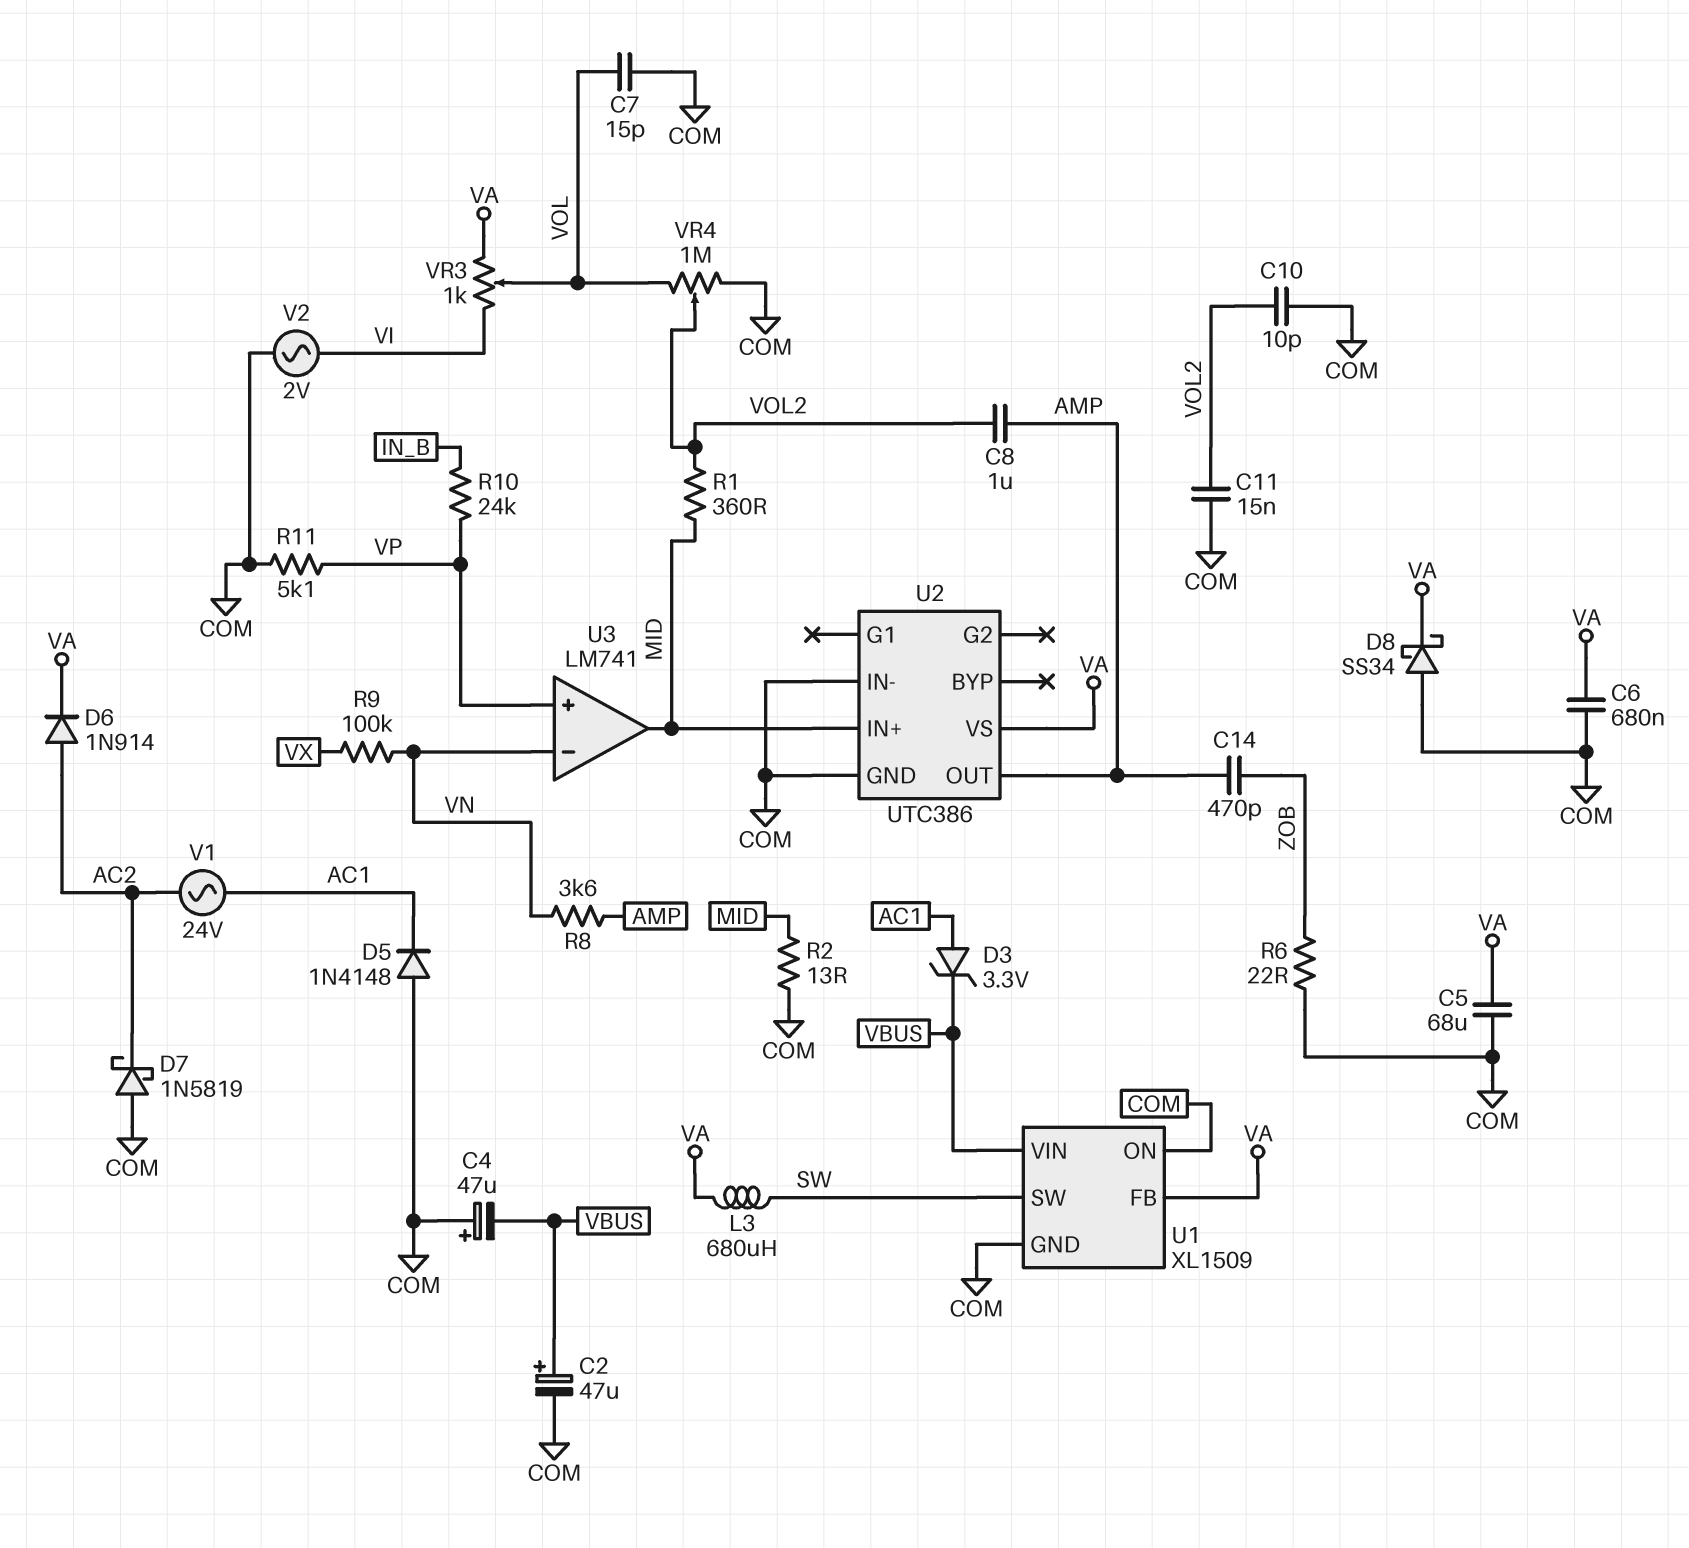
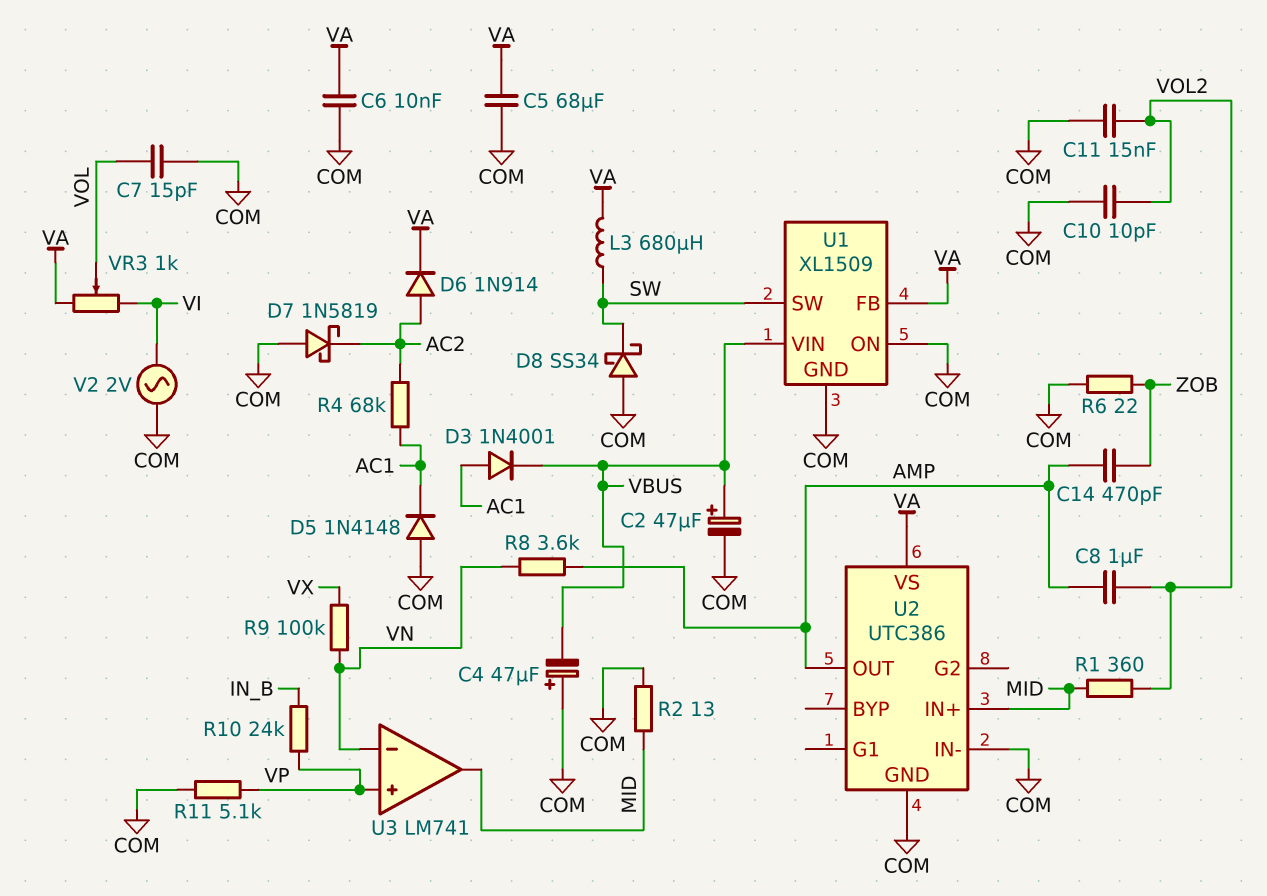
C6: 680nF (COM, VA) -> 10nF (COM, VA)
D3: zener 3.3V (A AC1, K VBUS) -> diode 1N4001 (A AC1, K VBUS)
D8: schottky SS34 (A COM, K VA) -> schottky SS34 (A COM, K SW)
R4: none -> 68k (AC1, AC2)
V1: AC 24V (AC1, AC2) -> none
VR4: 1M (COM, VOL, wiper VOL2) -> none

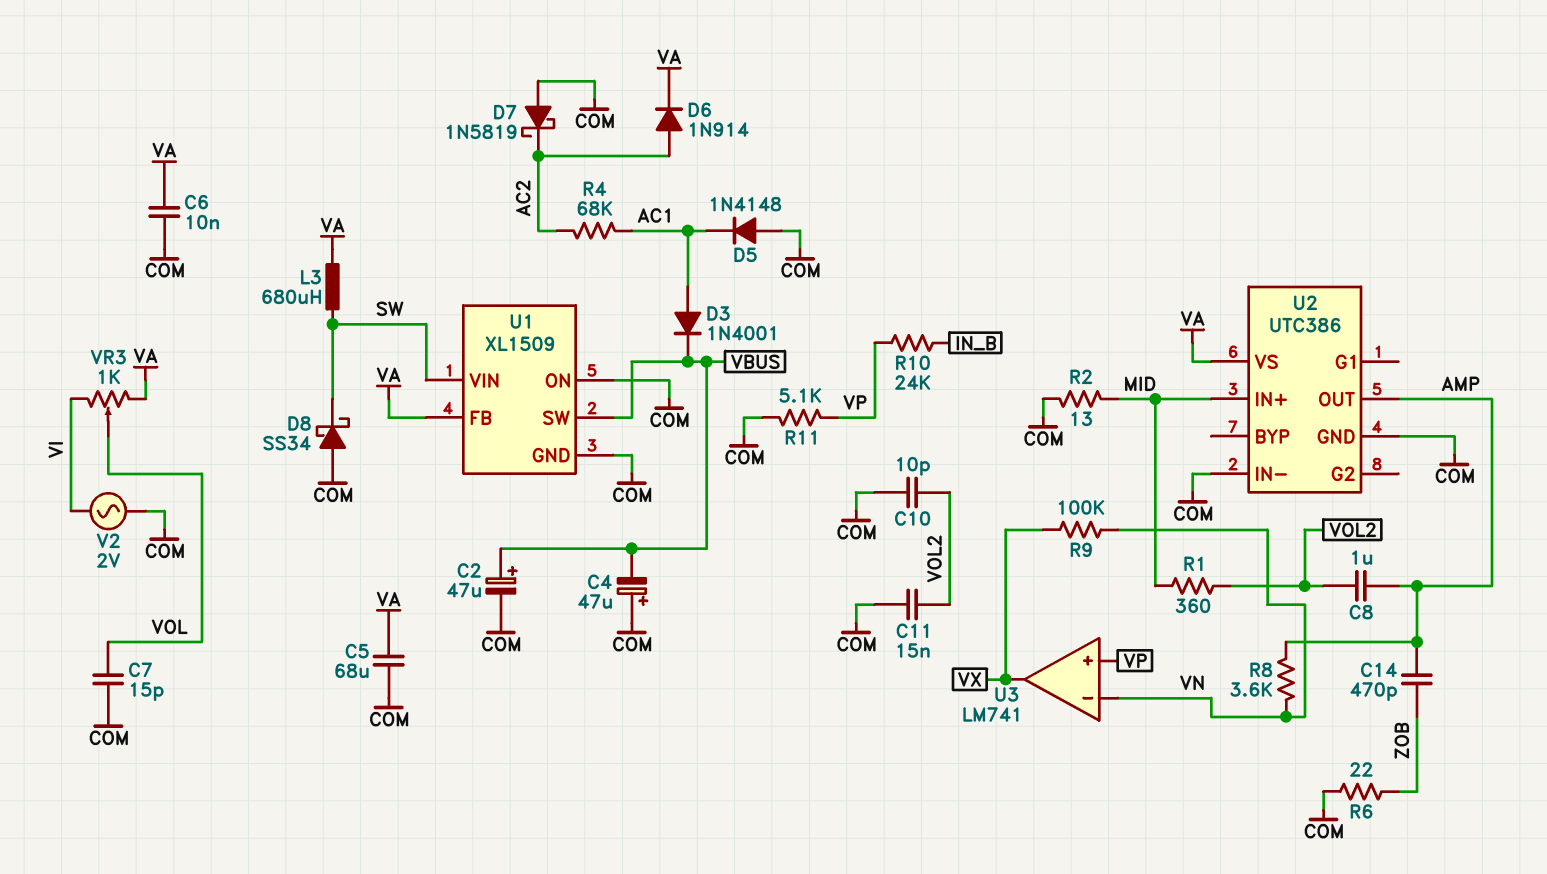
U1 pin SW: SW -> VBUS
U1 pin VIN: VBUS -> SW
U3 pin out: MID -> VX

